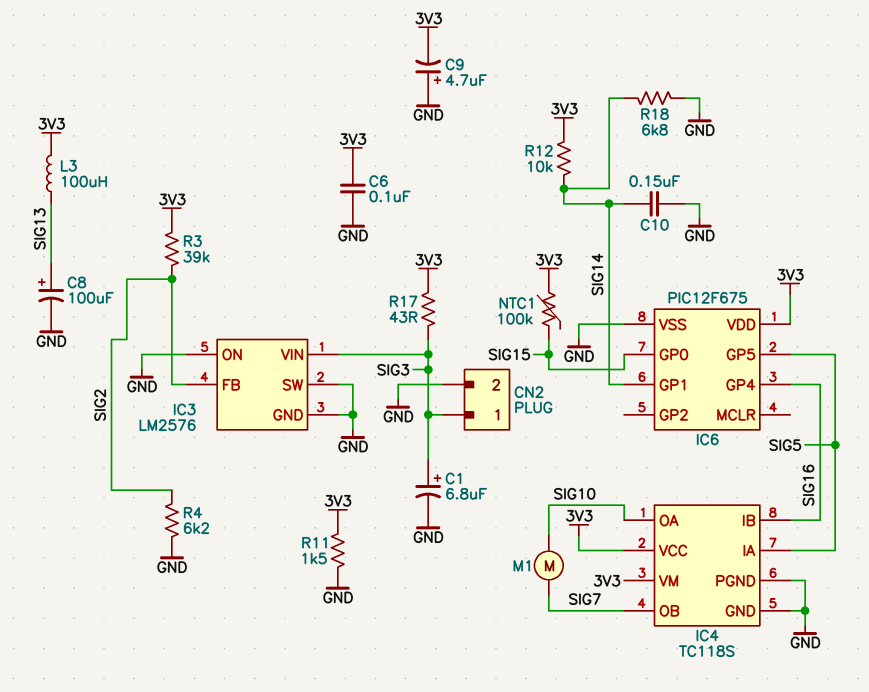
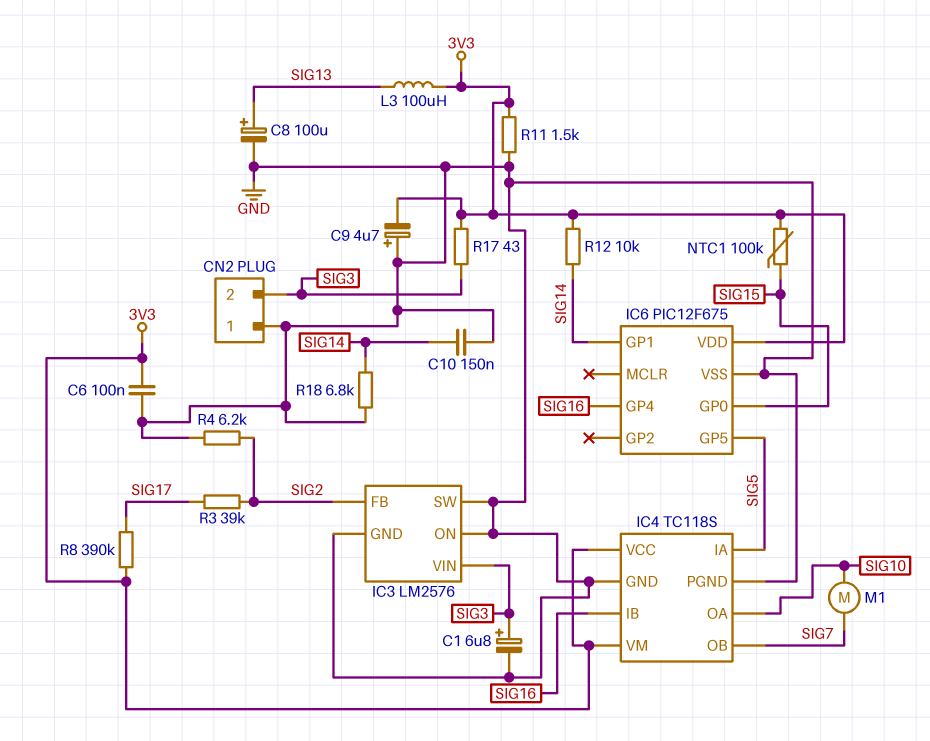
CN2 pin 1: SIG3 -> GND
CN2 pin 2: GND -> SIG3
R3: 39k (3V3, SIG2) -> 39k (SIG2, SIG17)
R8: none -> 390k (3V3, SIG17)

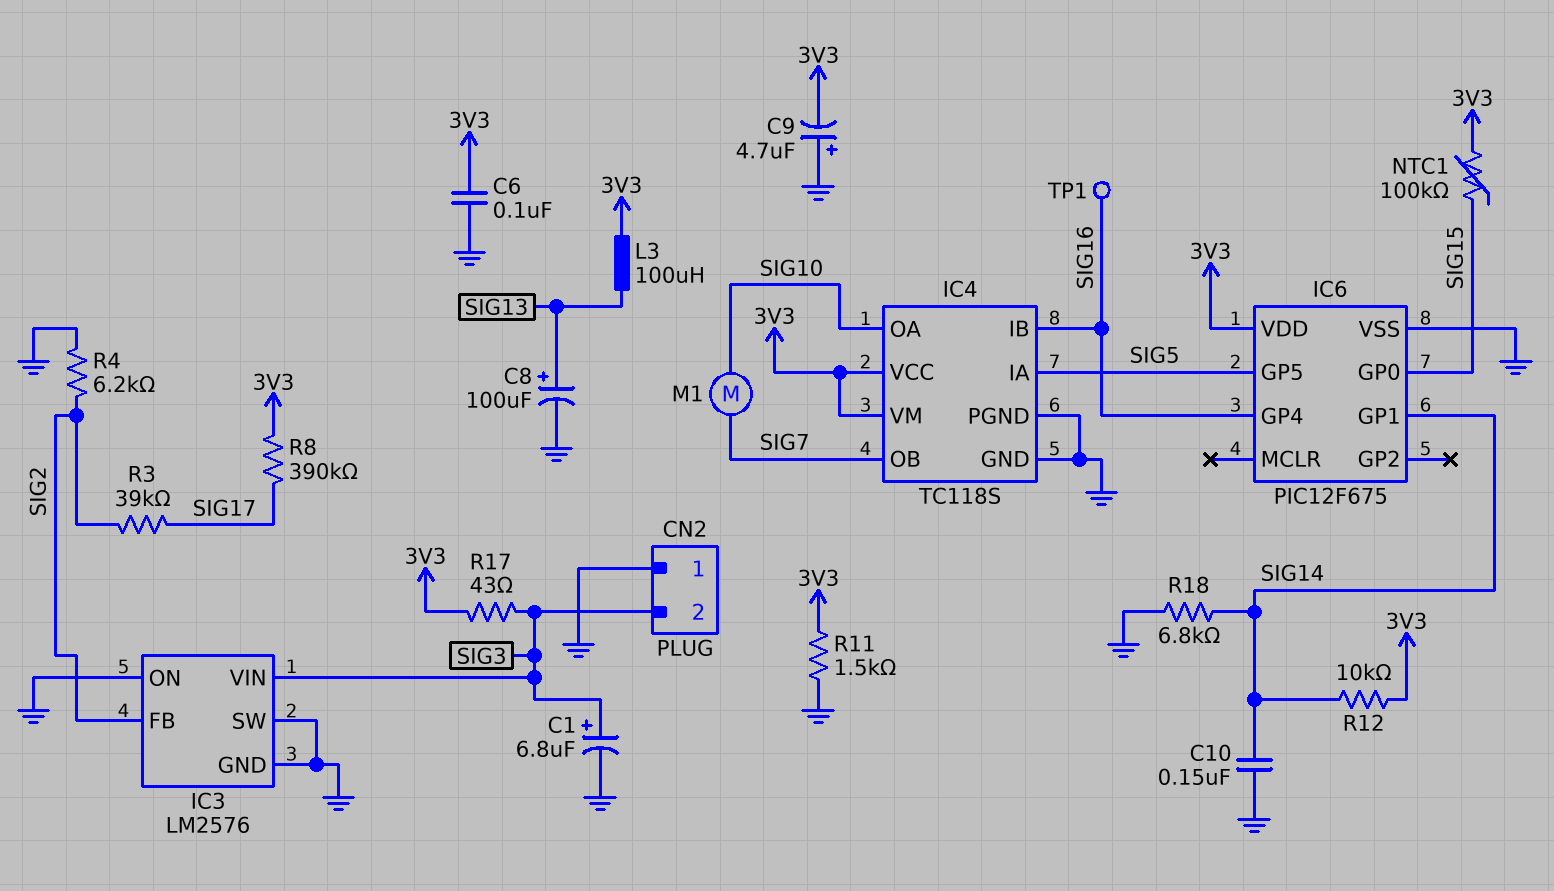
TP1: none -> test point (SIG16)

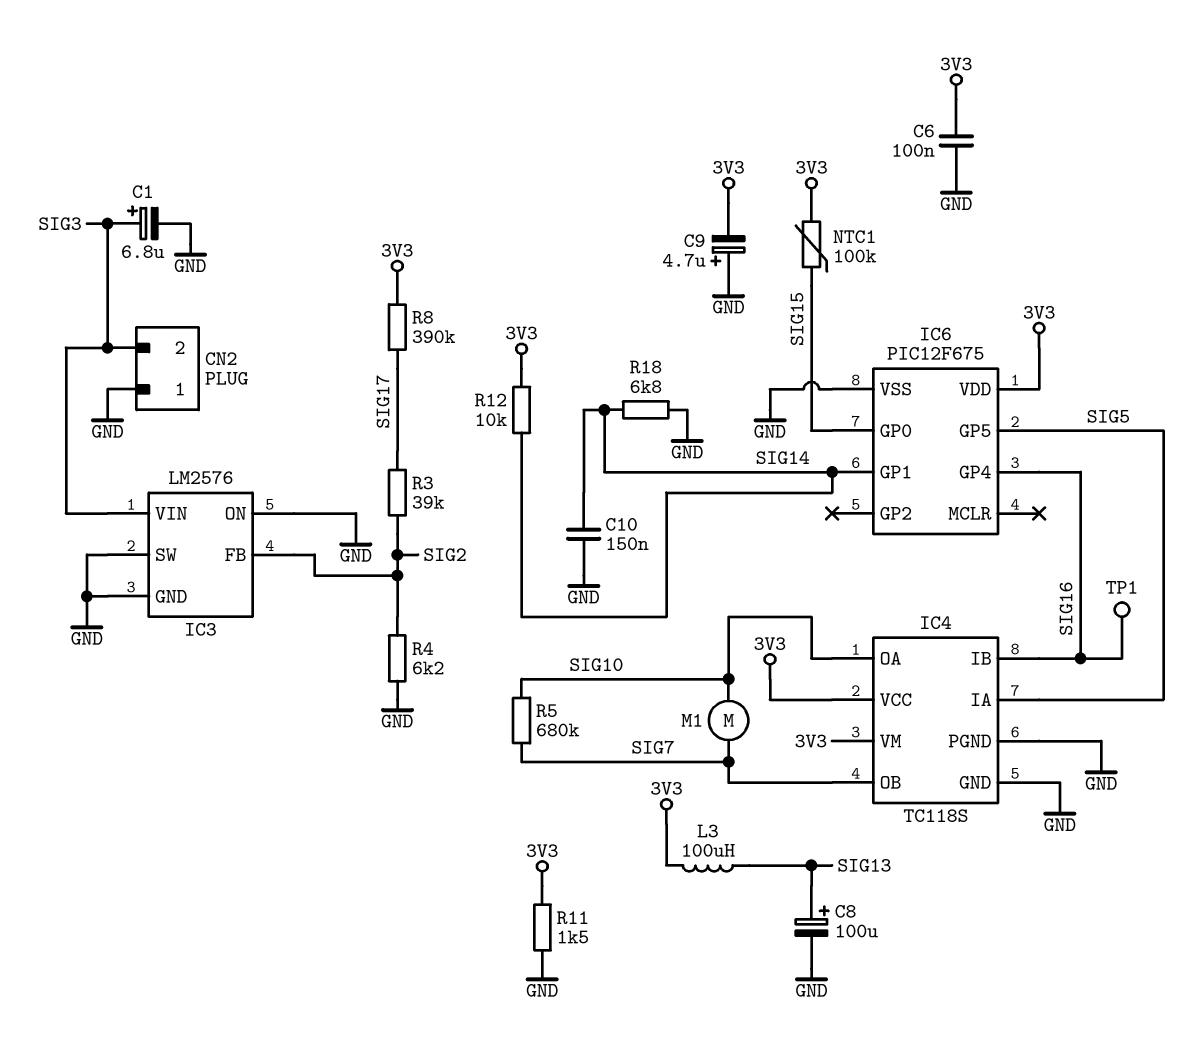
R5: none -> 680k (SIG7, SIG10)
R17: 43 (3V3, SIG3) -> none

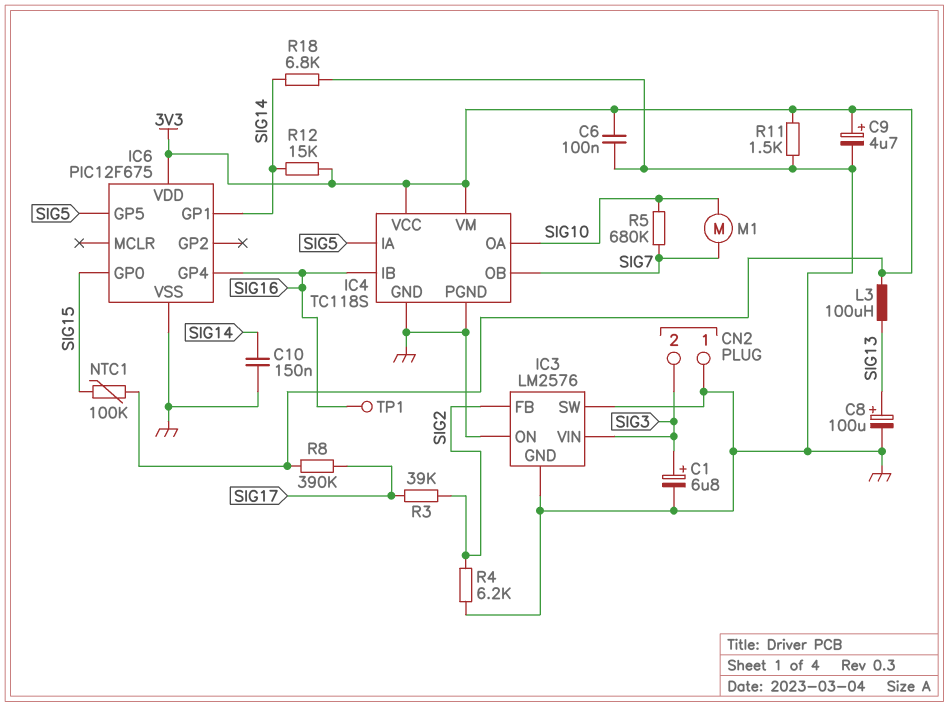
C9: 4.7uF (plus GND, minus 3V3) -> 4.7uF (plus 3V3, minus GND)
R12: 10k (3V3, SIG14) -> 15k (3V3, SIG14)

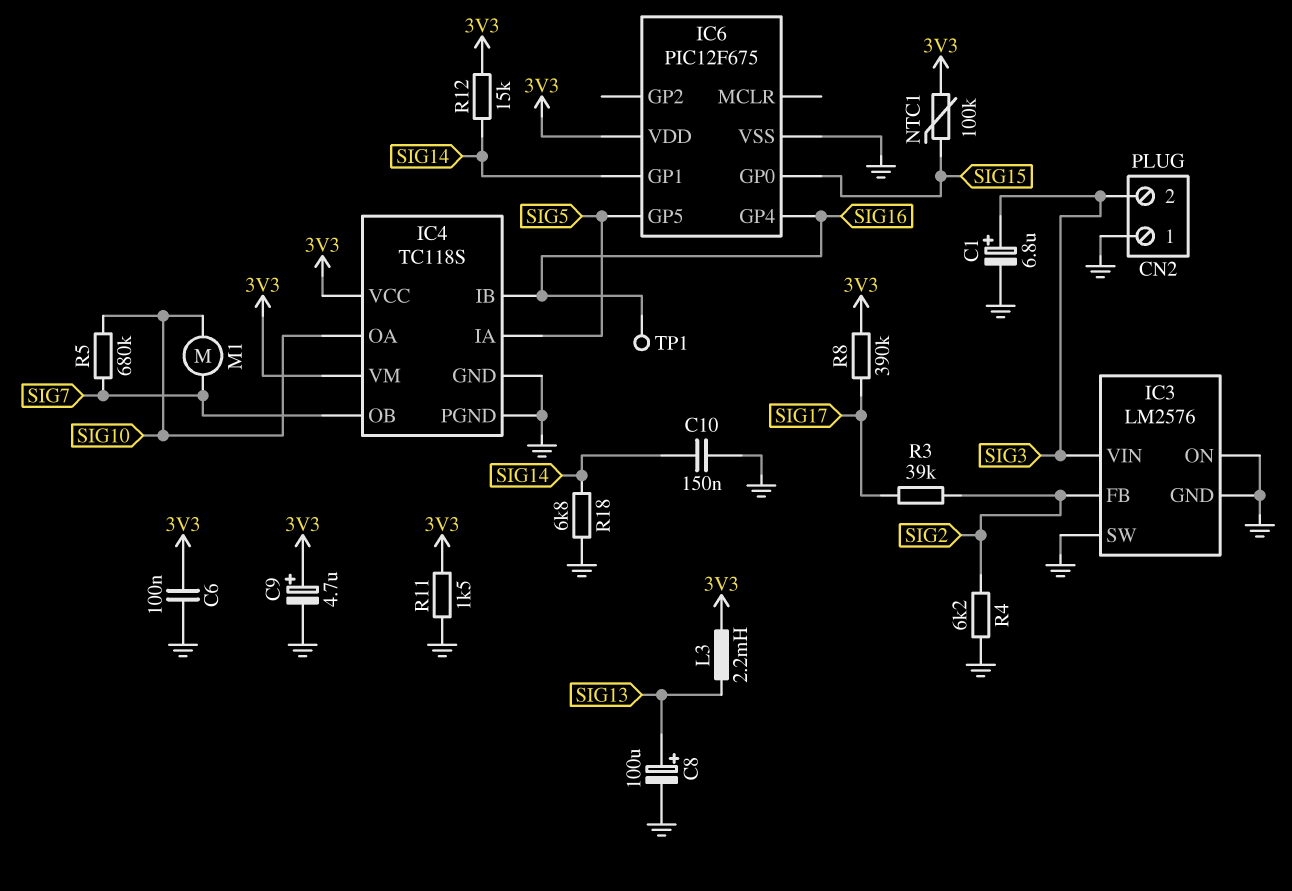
L3: 100uH (3V3, SIG13) -> 2.2mH (3V3, SIG13)

